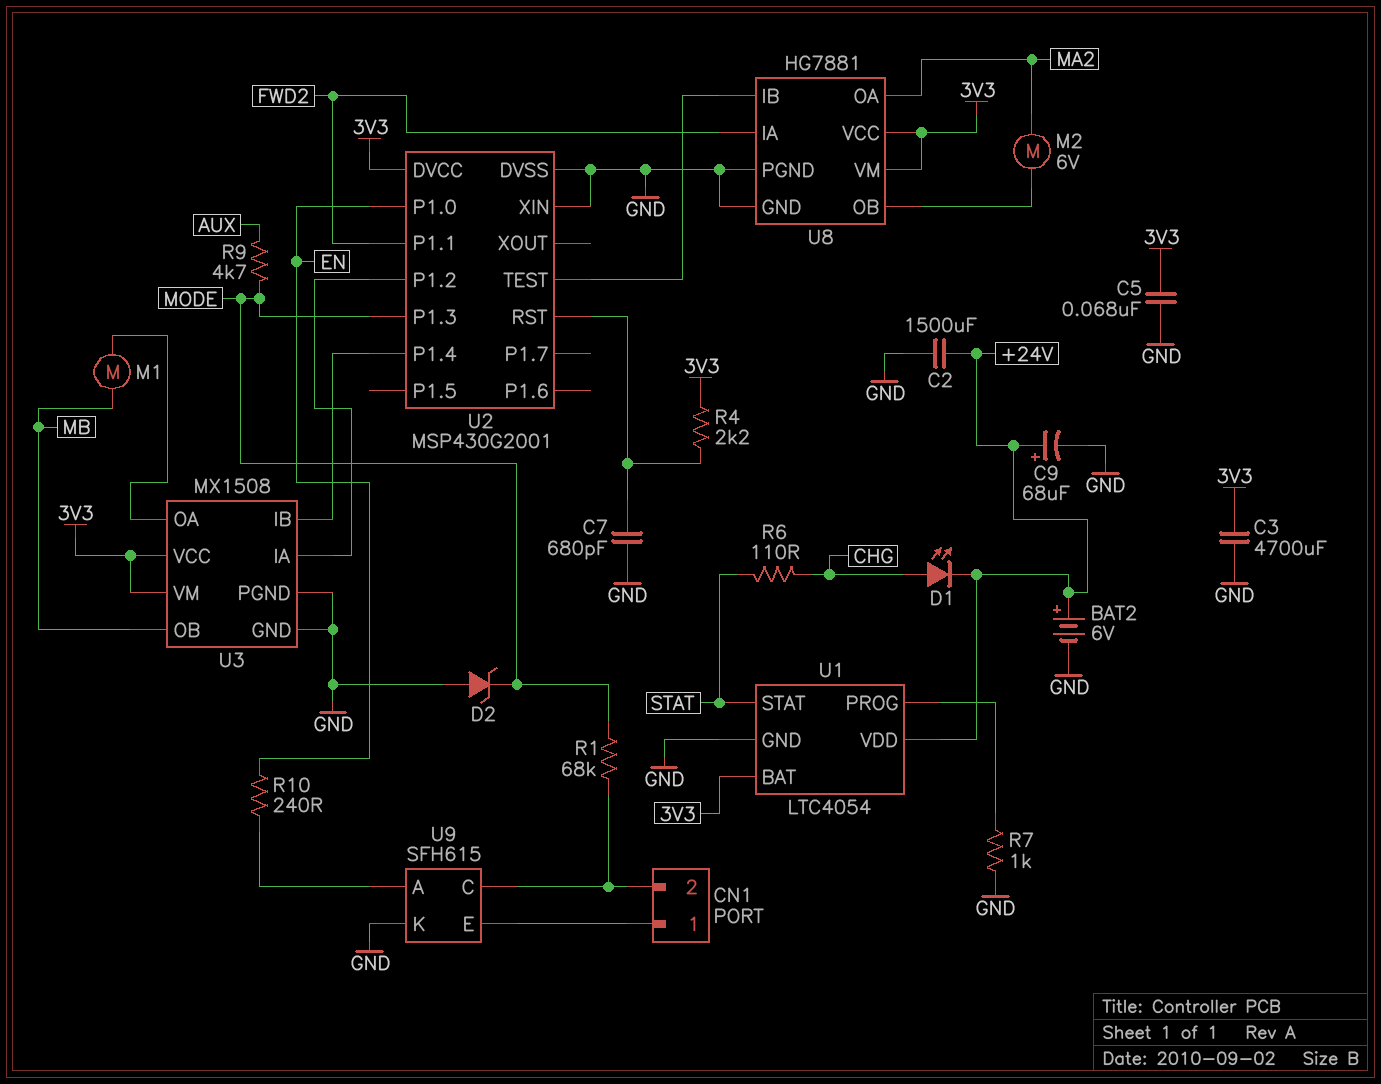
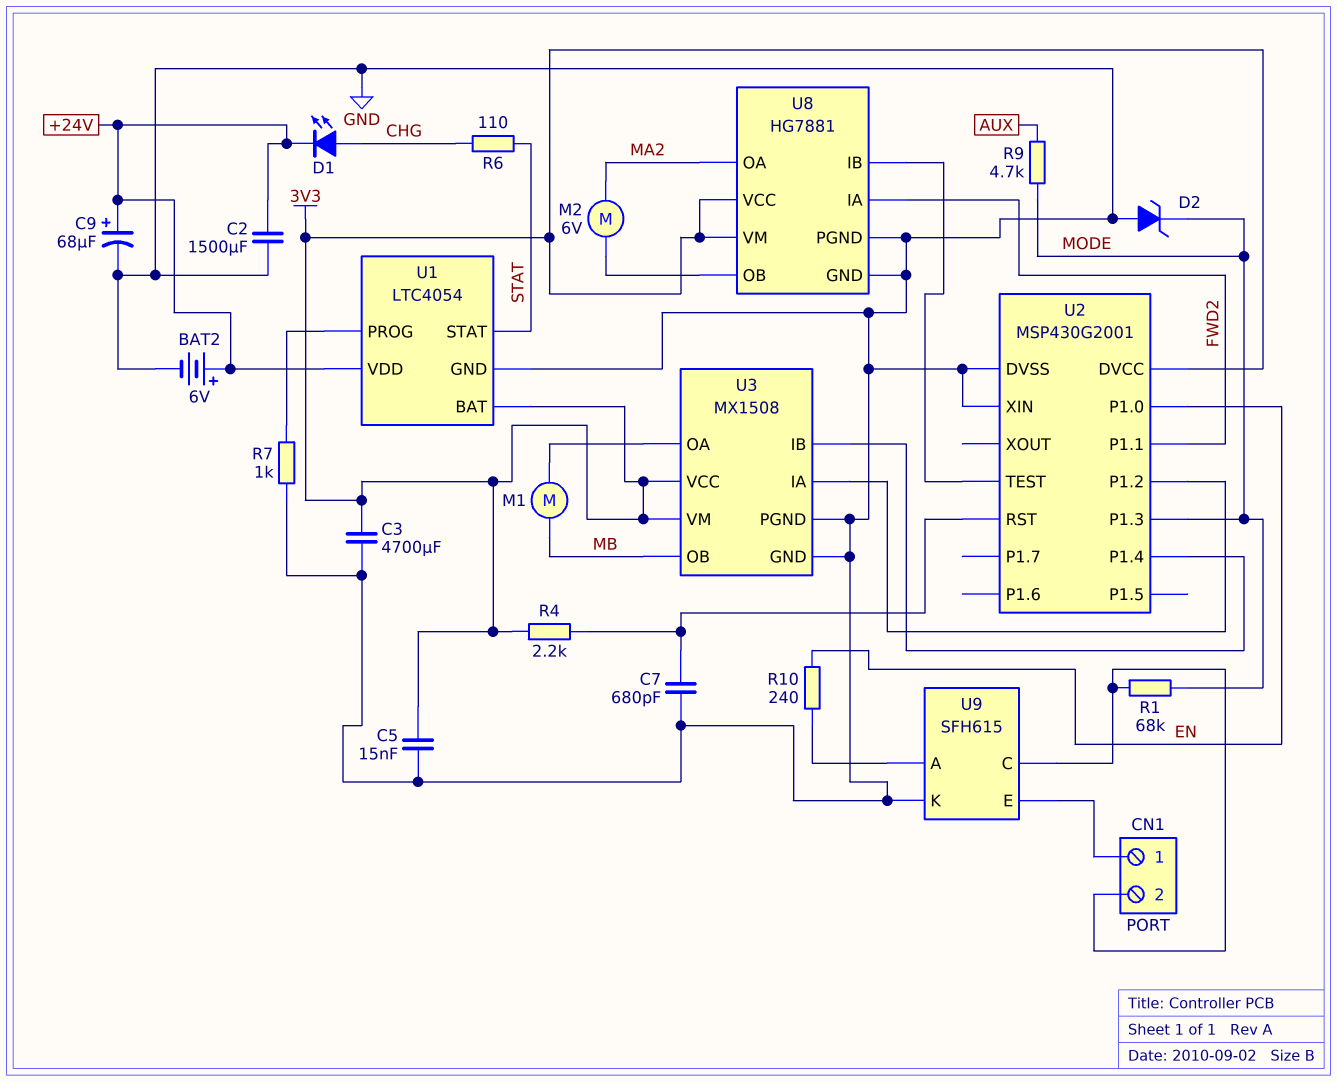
C5: 68nF (3V3, GND) -> 15nF (3V3, GND)

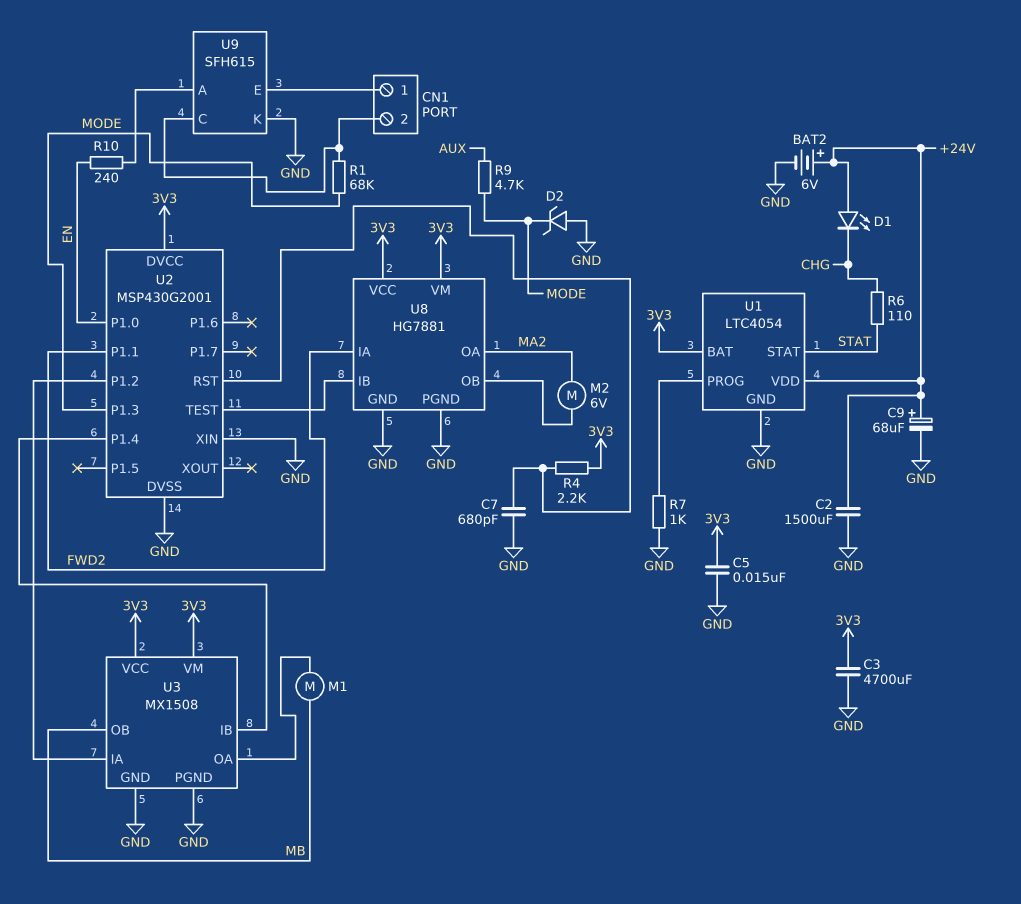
D1: LED (A CHG, K +24V) -> LED (A +24V, K CHG)

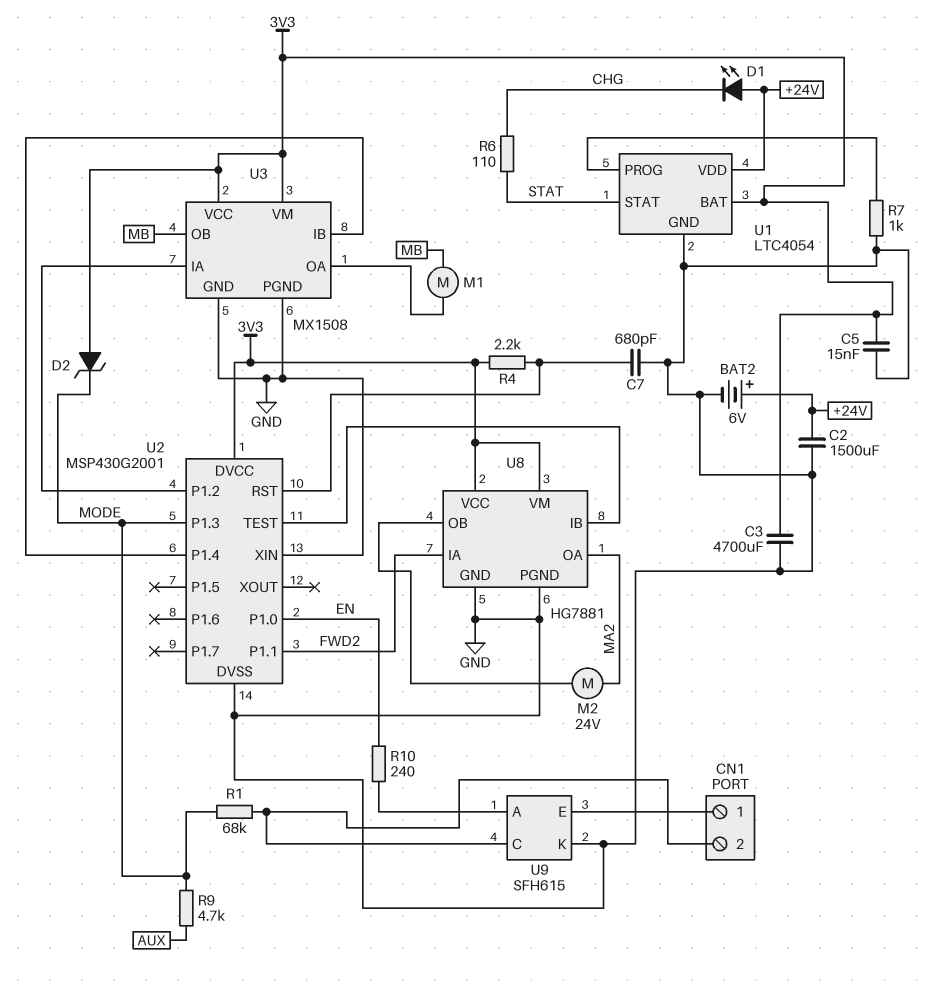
C9: 68uF (plus +24V, minus GND) -> none
D2: zener (A GND, K MODE) -> zener (A 3V3, K MODE)
M2: motor 6V (MA2, U8/OB) -> motor 24V (MA2, U8/OB)

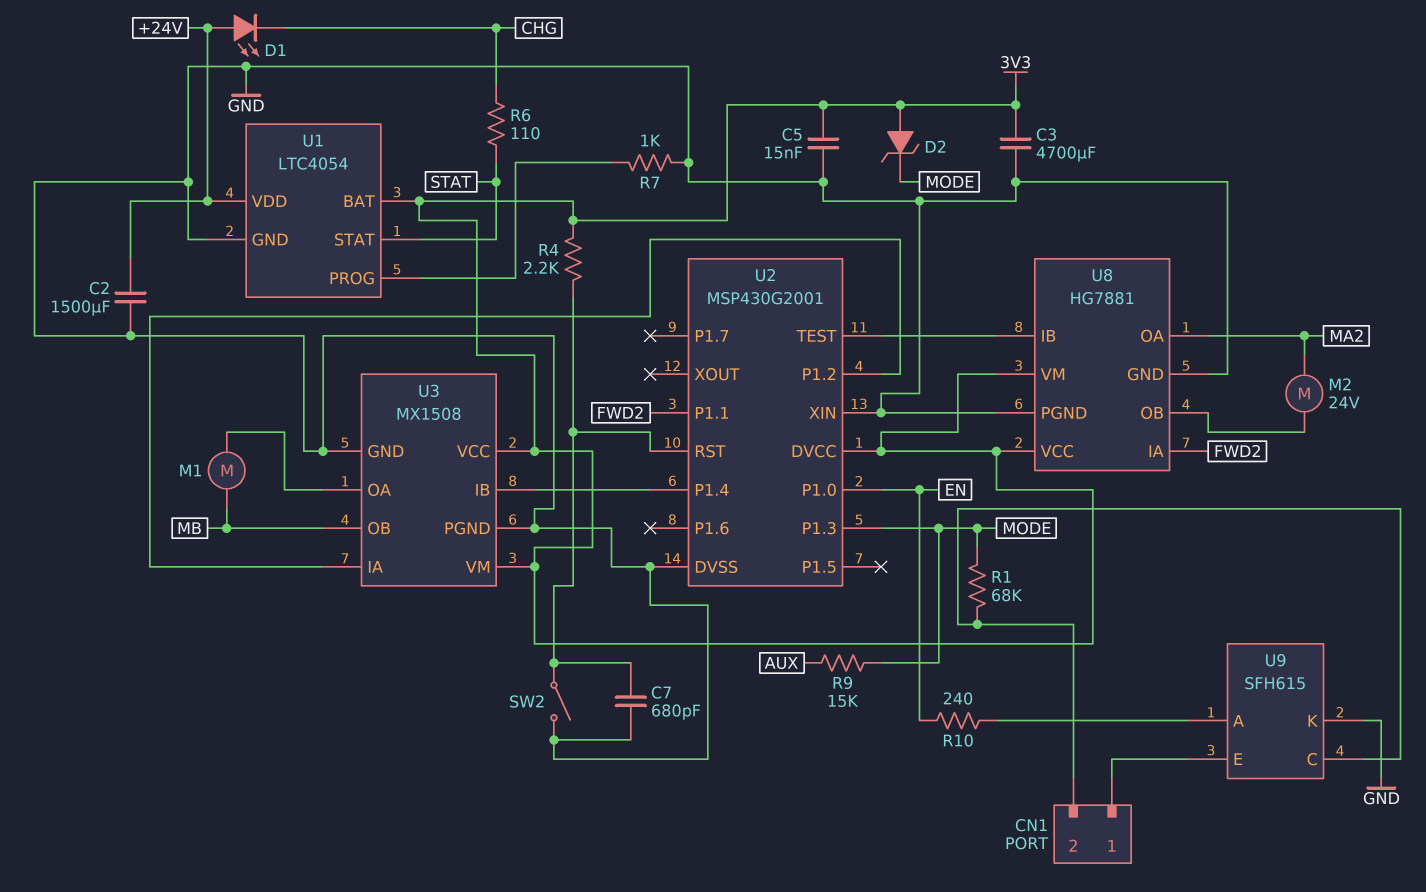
BAT2: 6V (plus +24V, minus GND) -> none
R9: 4.7k (AUX, MODE) -> 15k (AUX, MODE)
SW2: none -> switch (GND, U2/RST)

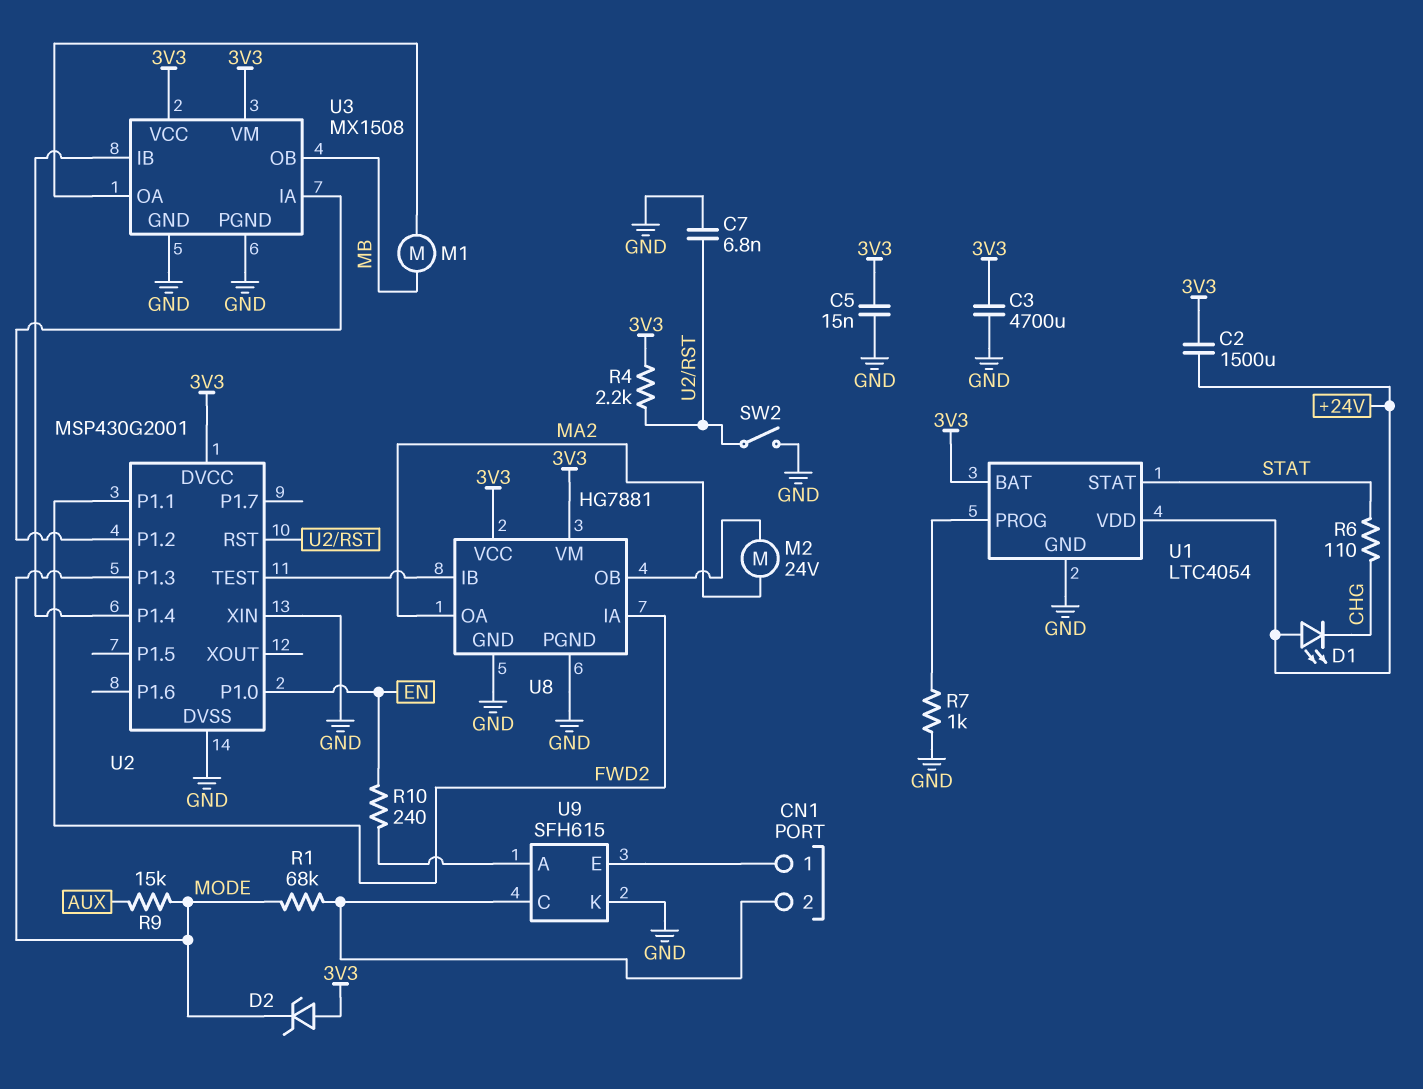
C2: 1500uF (+24V, GND) -> 1500uF (+24V, 3V3)
C7: 680pF (GND, U2/RST) -> 6.8nF (GND, U2/RST)

